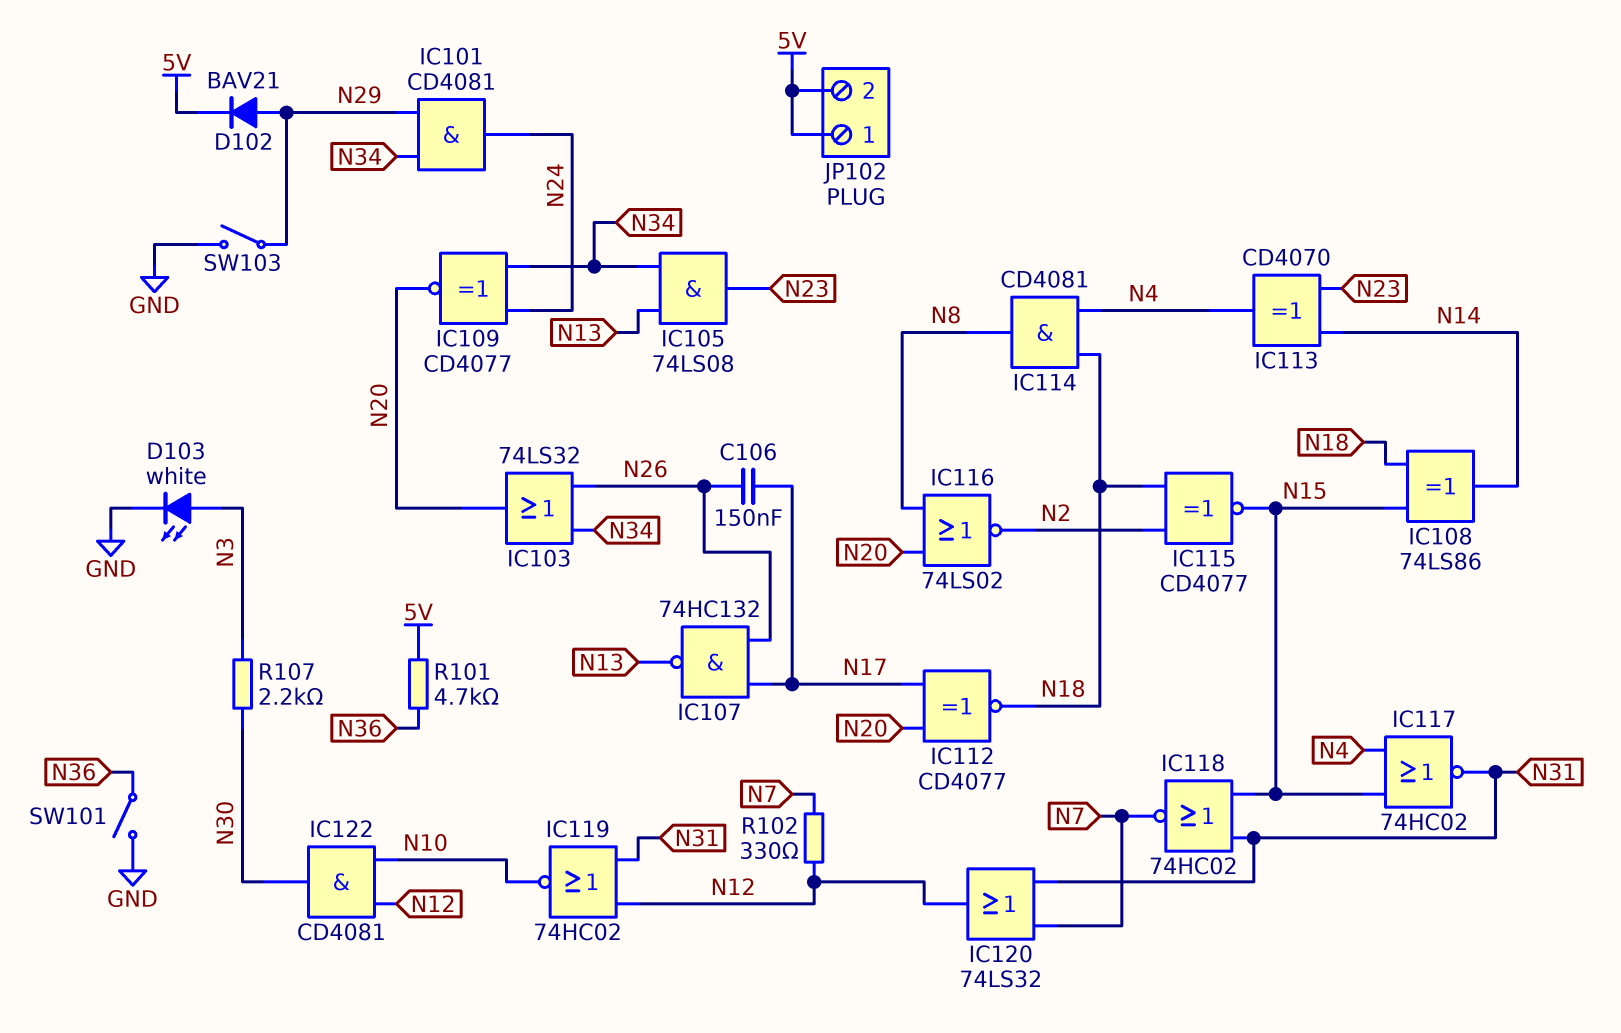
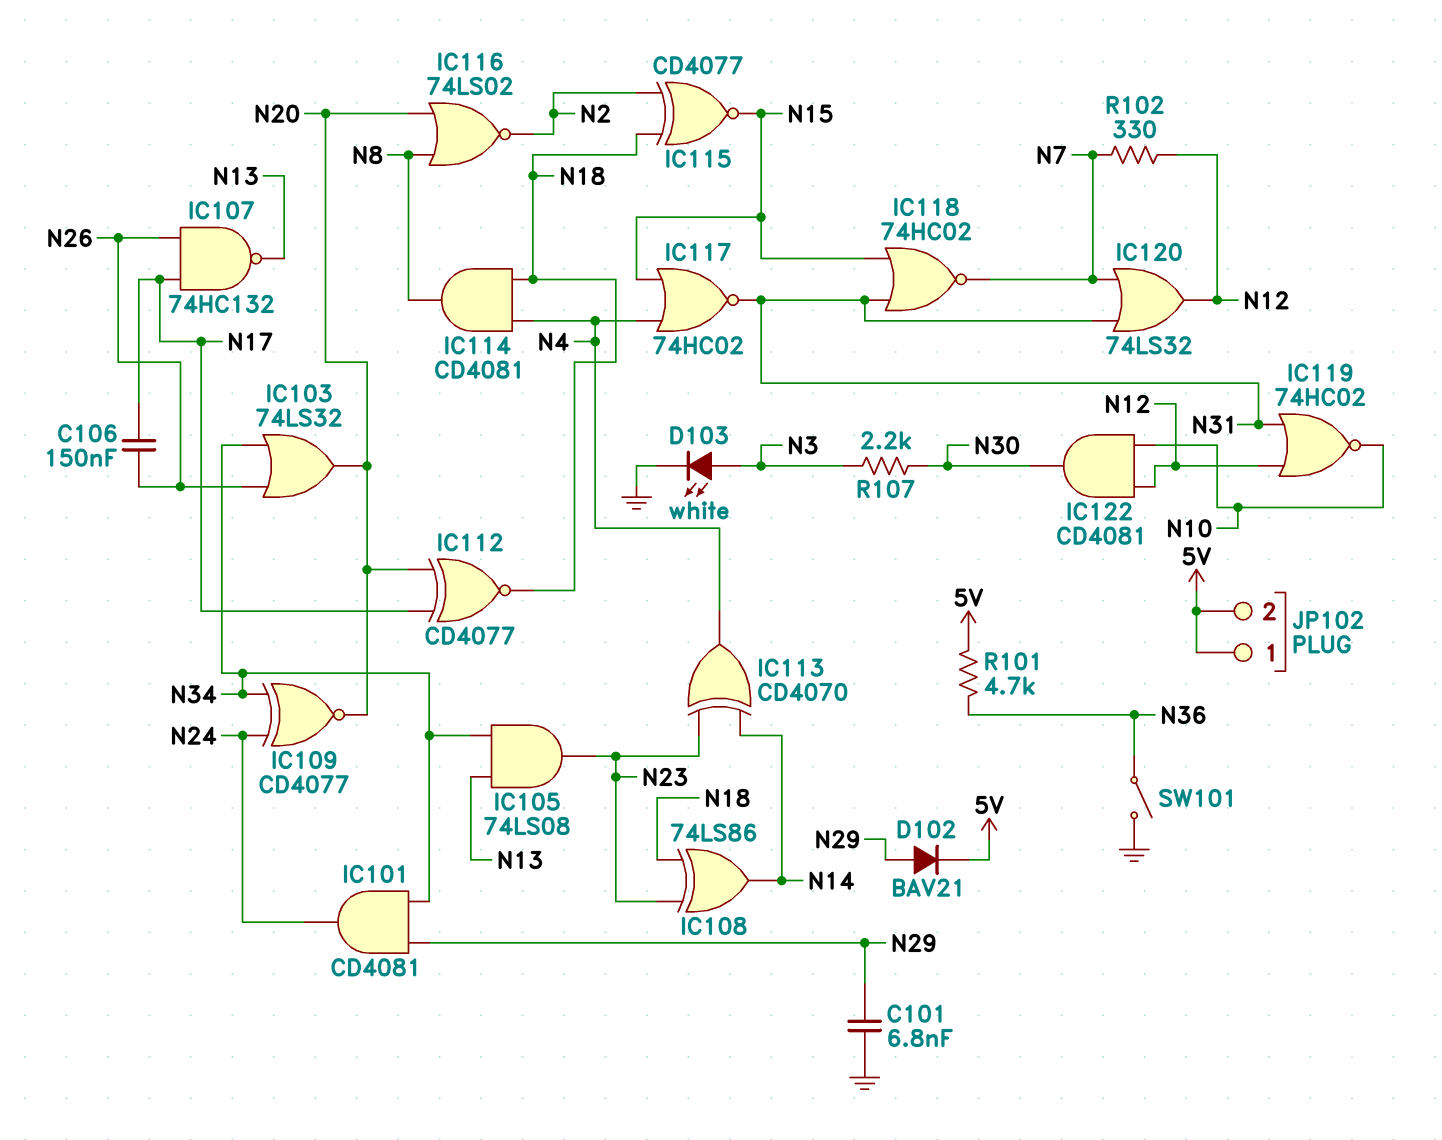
C101: none -> 6.8nF (GND, N29)
IC108: XOR 74LS86 (in N15, in N18, out N14) -> XOR 74LS86 (in N18, in N23, out N14)
SW103: switch (GND, N29) -> none

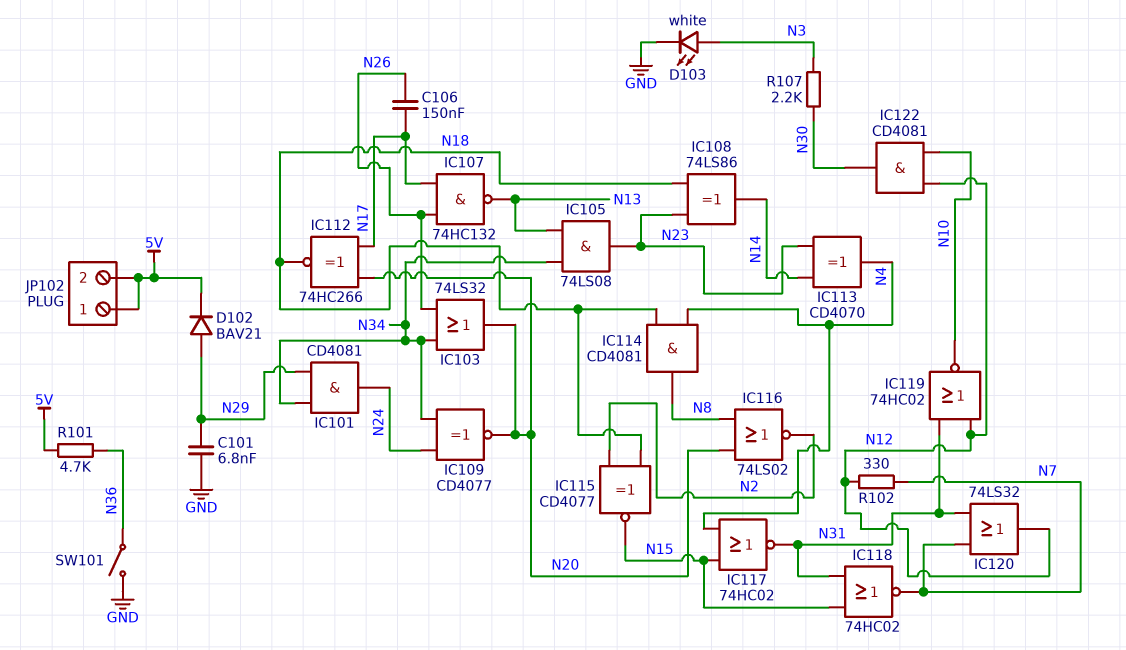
IC112: XNOR CD4077 (in N17, in N20, out N18) -> XNOR 74HC266 (in N17, in N20, out N18)

